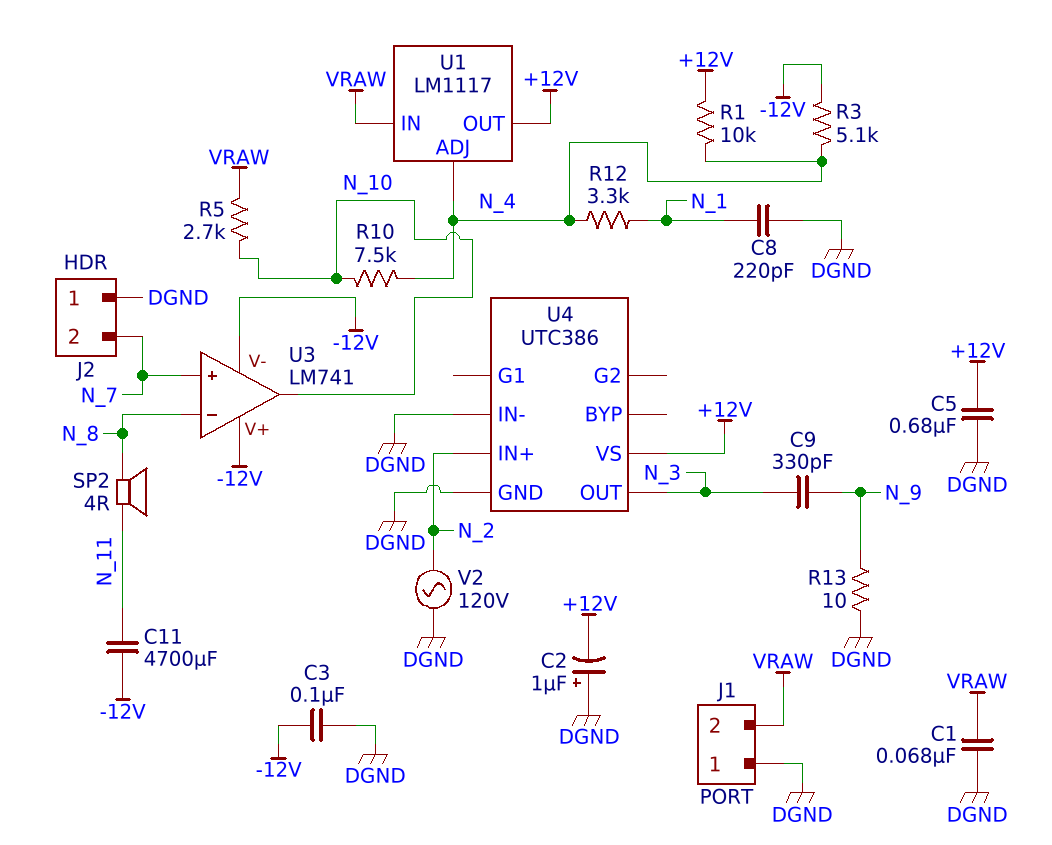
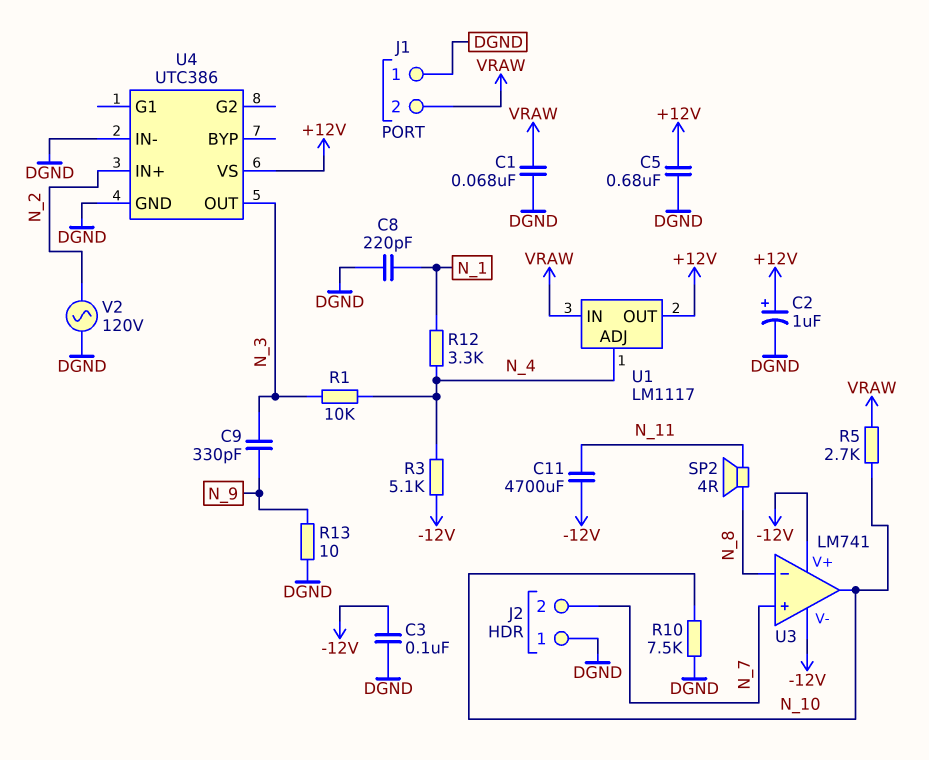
C2: 1uF (plus DGND, minus +12V) -> 1uF (plus +12V, minus DGND)
R1: 10k (+12V, N_4) -> 10k (N_3, N_4)
R10: 7.5k (N_4, N_10) -> 7.5k (DGND, N_10)

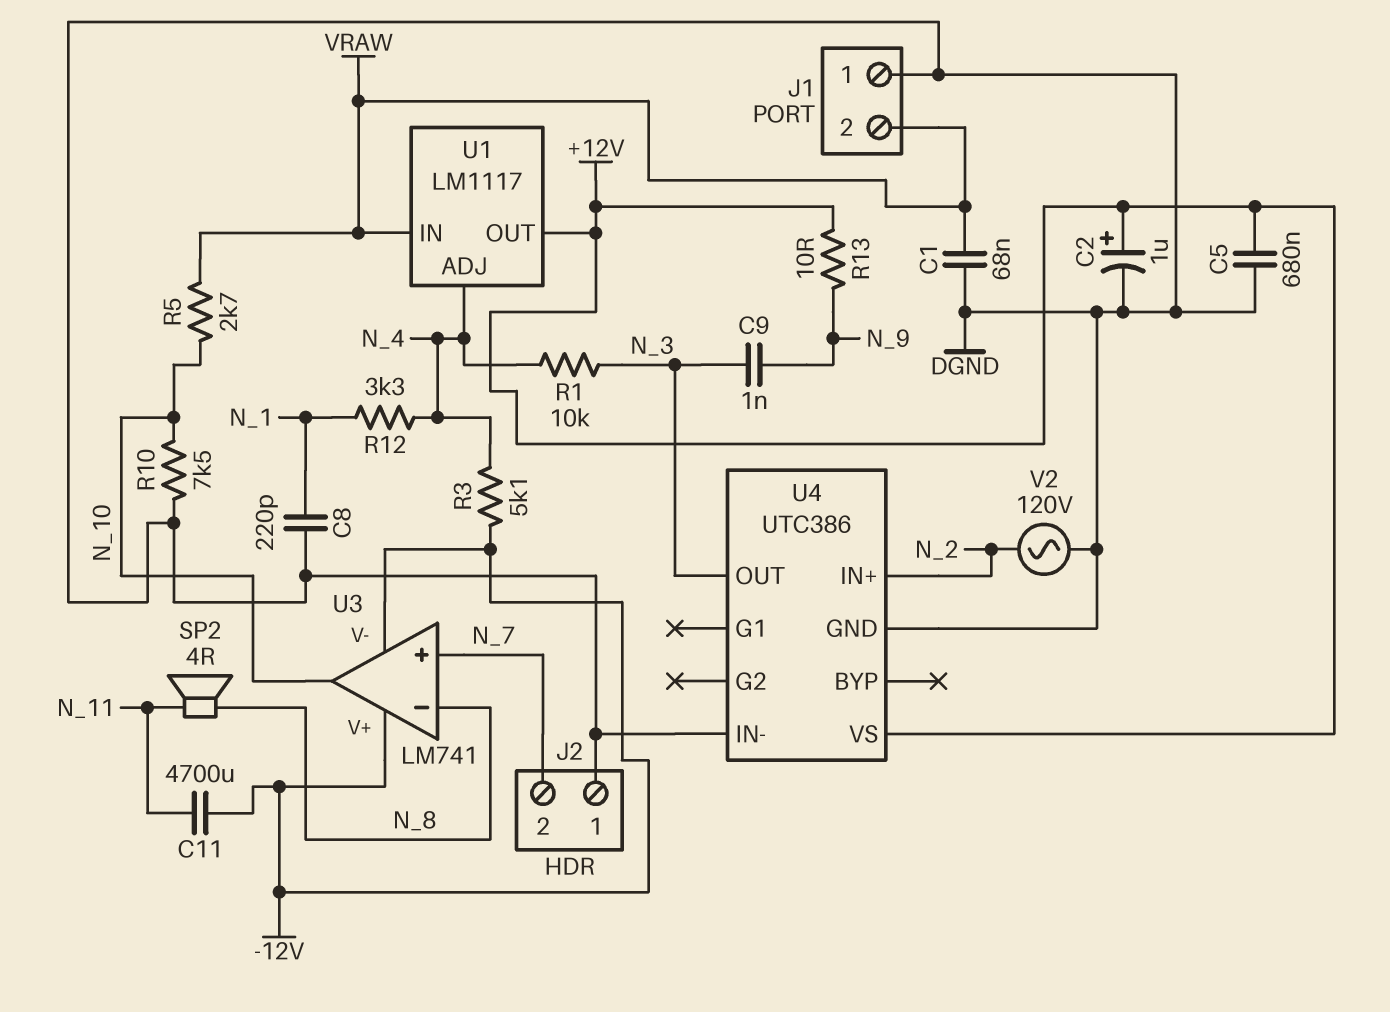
C3: 100nF (-12V, DGND) -> none
C9: 330pF (N_3, N_9) -> 1nF (N_3, N_9)
R13: 10 (DGND, N_9) -> 10 (+12V, N_9)

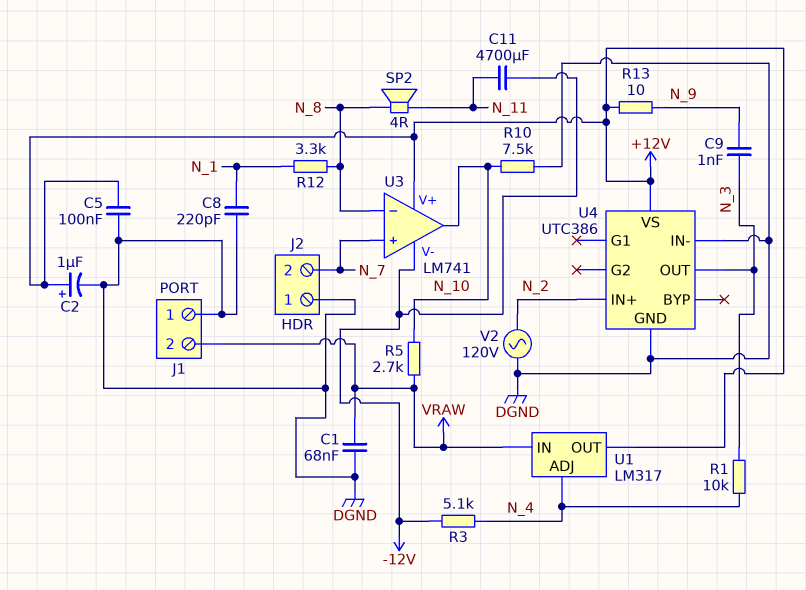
C5: 680nF (+12V, DGND) -> 100nF (+12V, DGND)
R12: 3.3k (N_1, N_4) -> 3.3k (N_1, N_8)
U1: LM1117 -> LM317
U3 pin V+: -12V -> +12V

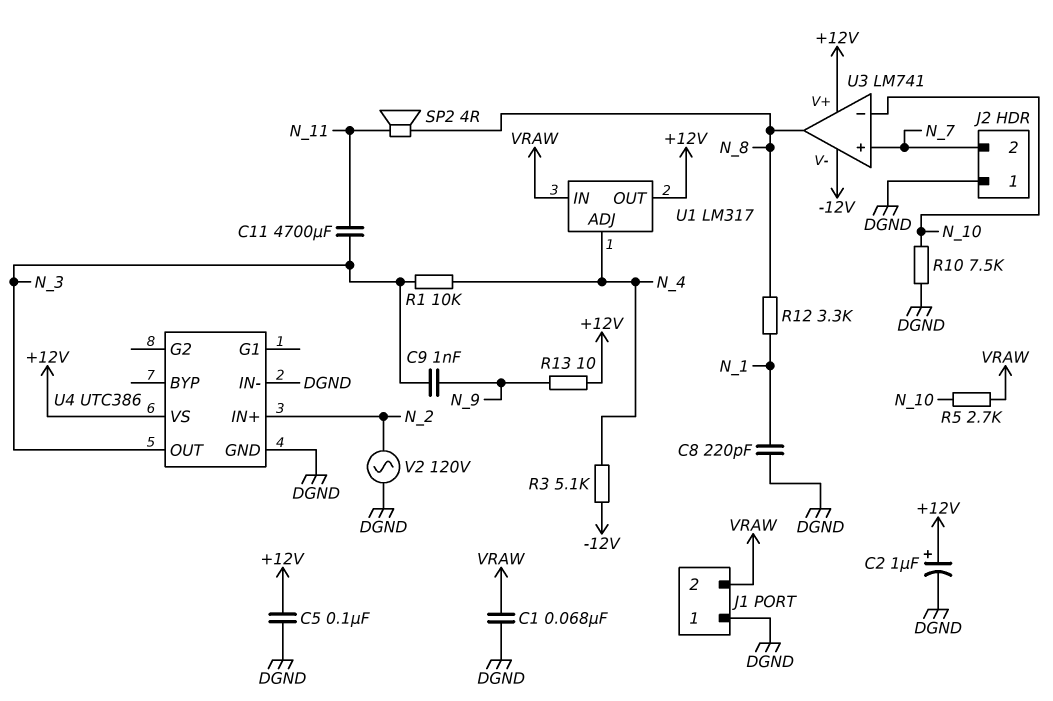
C11: 4700uF (-12V, N_11) -> 4700uF (N_3, N_11)
U3 pin in-: N_8 -> N_10
U3 pin out: N_10 -> N_8

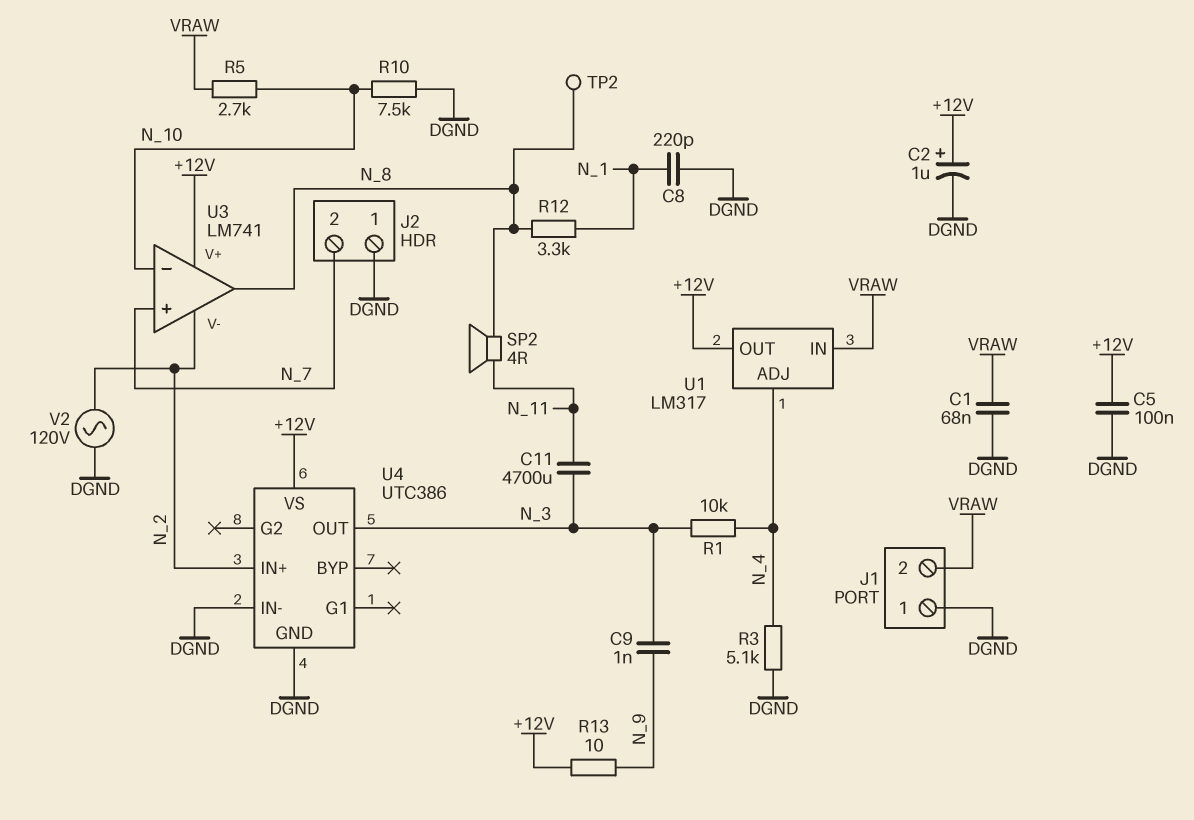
R3: 5.1k (-12V, N_4) -> 5.1k (DGND, N_4)
TP2: none -> test point (N_8)
U3 pin V-: -12V -> N_2

